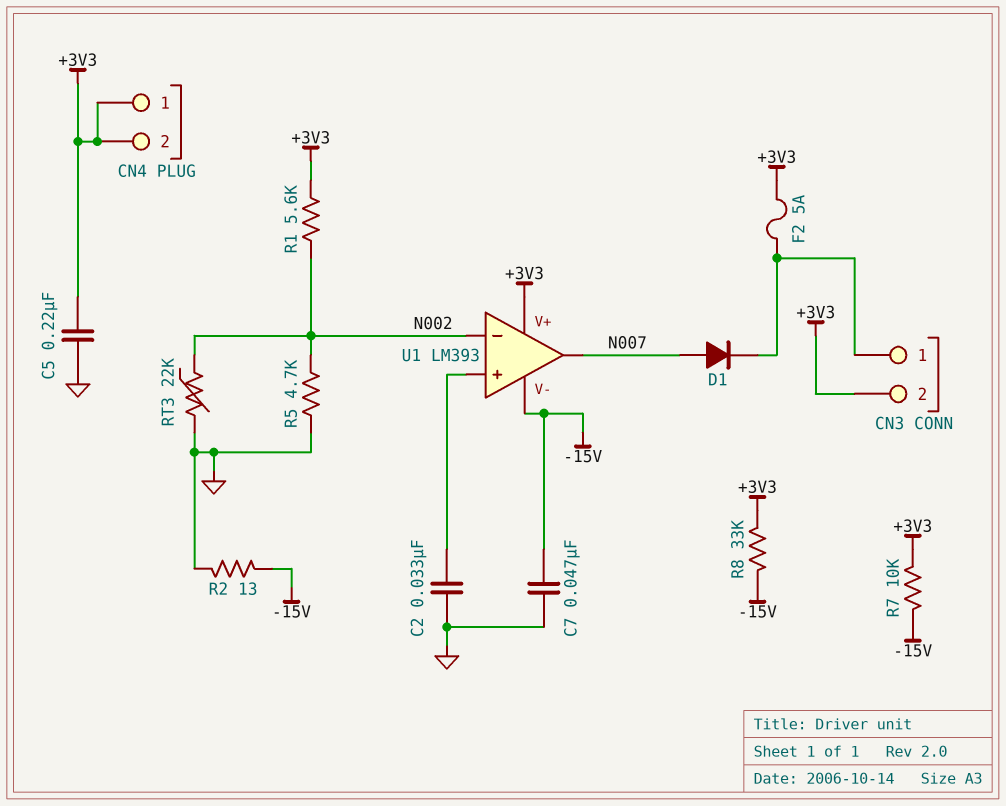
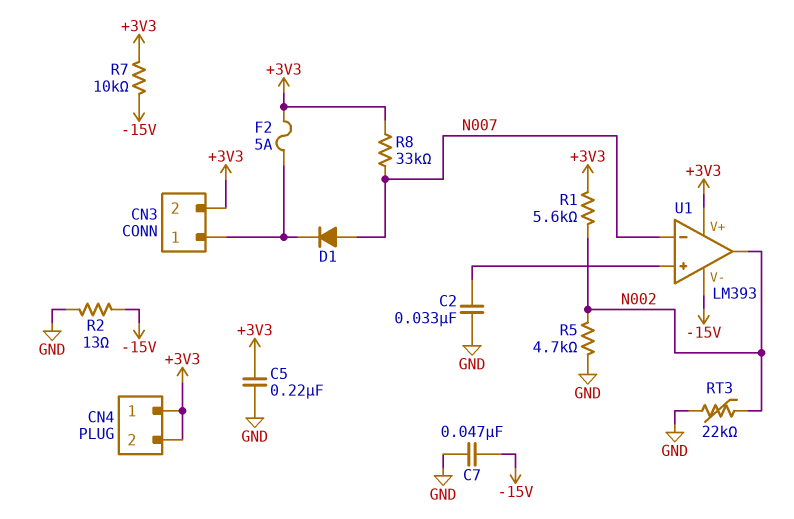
R8: 33k (+3V3, -15V) -> 33k (+3V3, N007)
U1 pin in-: N002 -> N007
U1 pin out: N007 -> N002

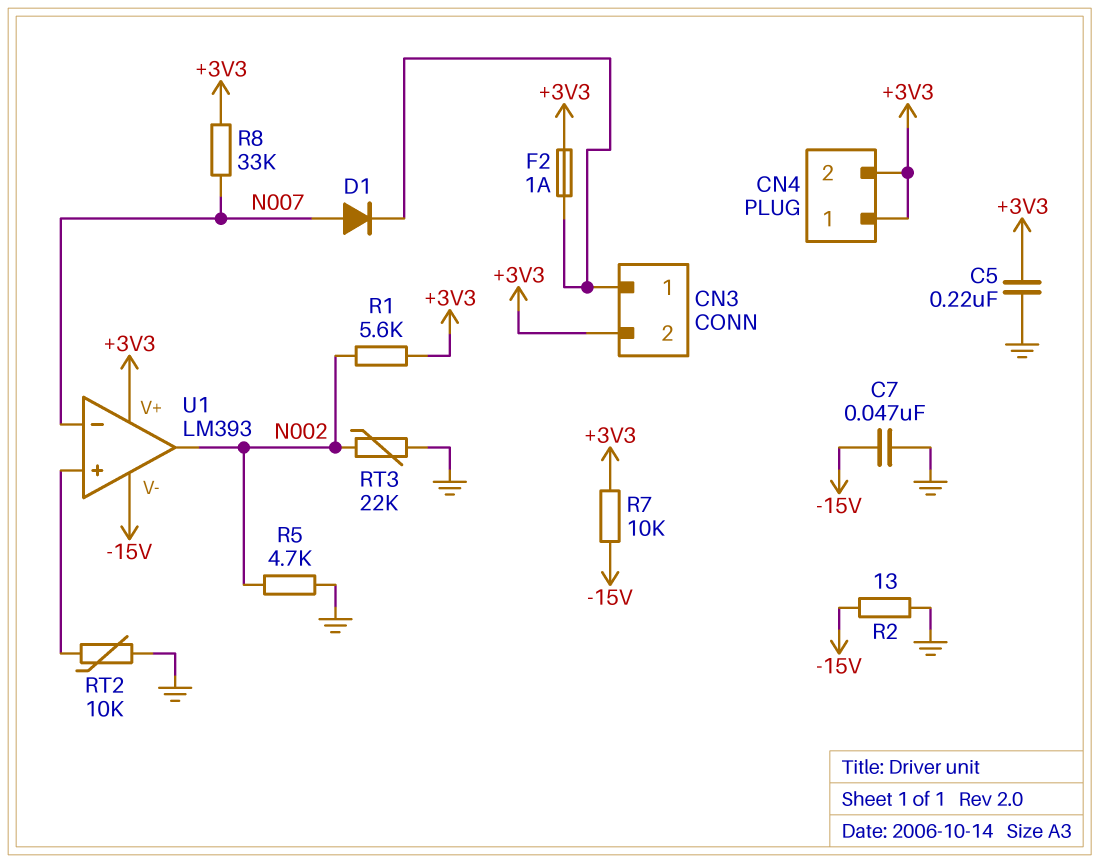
C2: 33nF (GND, U1/in+) -> none
F2: 5A (+3V3, CN3/1) -> 1A (+3V3, CN3/1)
RT2: none -> 10k (GND, U1/in+)

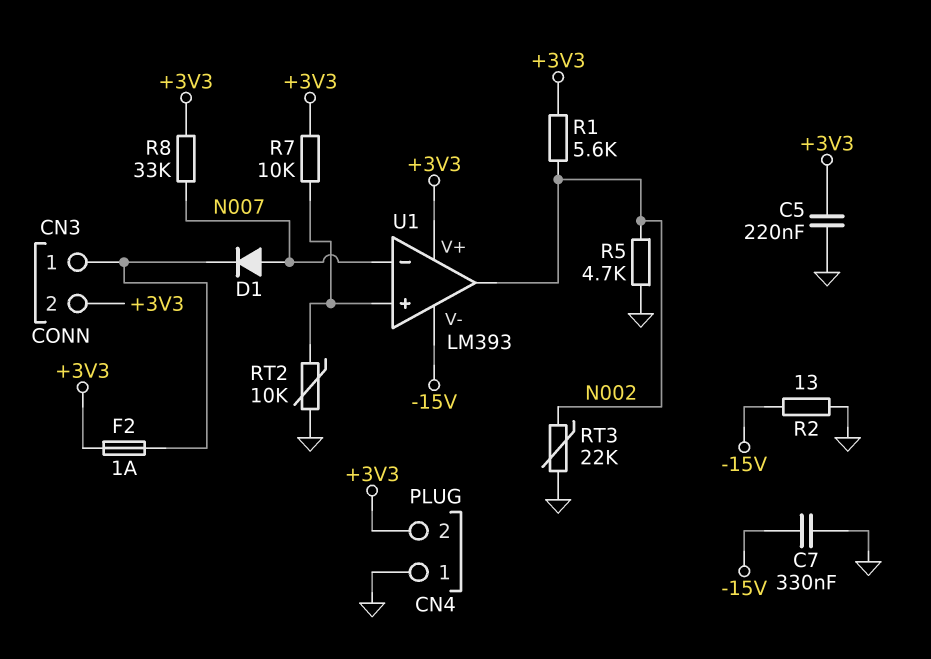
C7: 47nF (-15V, GND) -> 330nF (-15V, GND)
CN4 pin 1: +3V3 -> GND
R7: 10k (+3V3, -15V) -> 10k (+3V3, U1/in+)

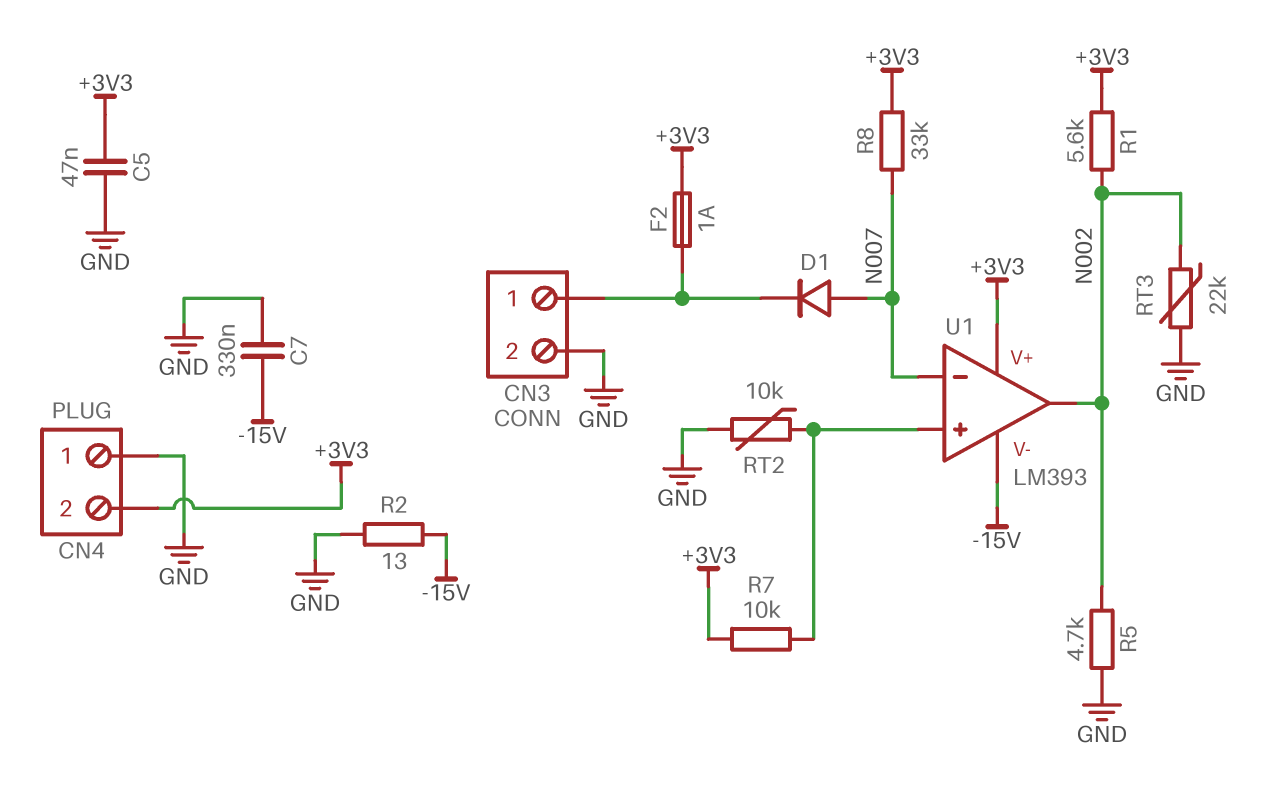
C5: 220nF (+3V3, GND) -> 47nF (+3V3, GND)
CN3 pin 2: +3V3 -> GND

